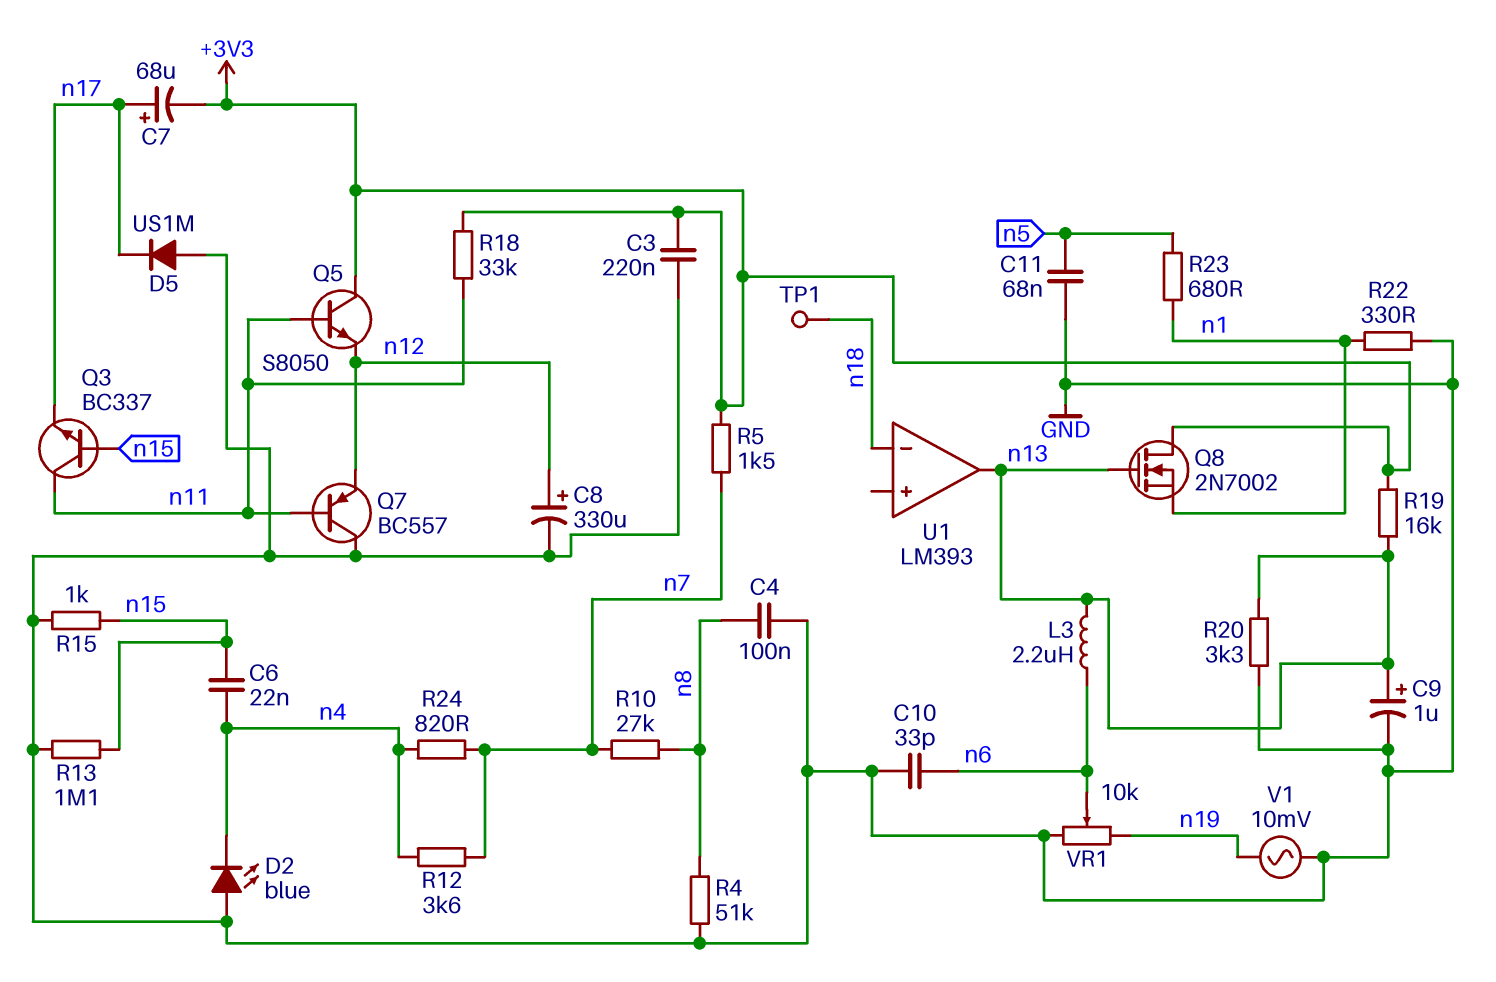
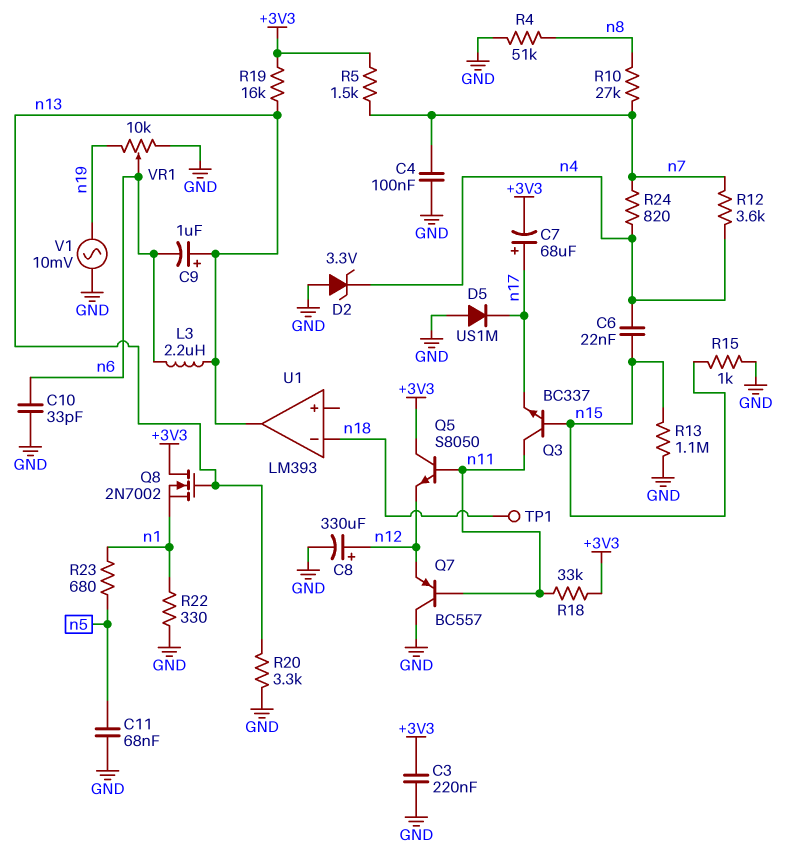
C4: 100nF (GND, n8) -> 100nF (GND, n7)
C9: 1uF (plus n13, minus GND) -> 1uF (plus n13, minus n6)
D2: LED blue (A GND, K n4) -> zener 3.3V (A GND, K n4)

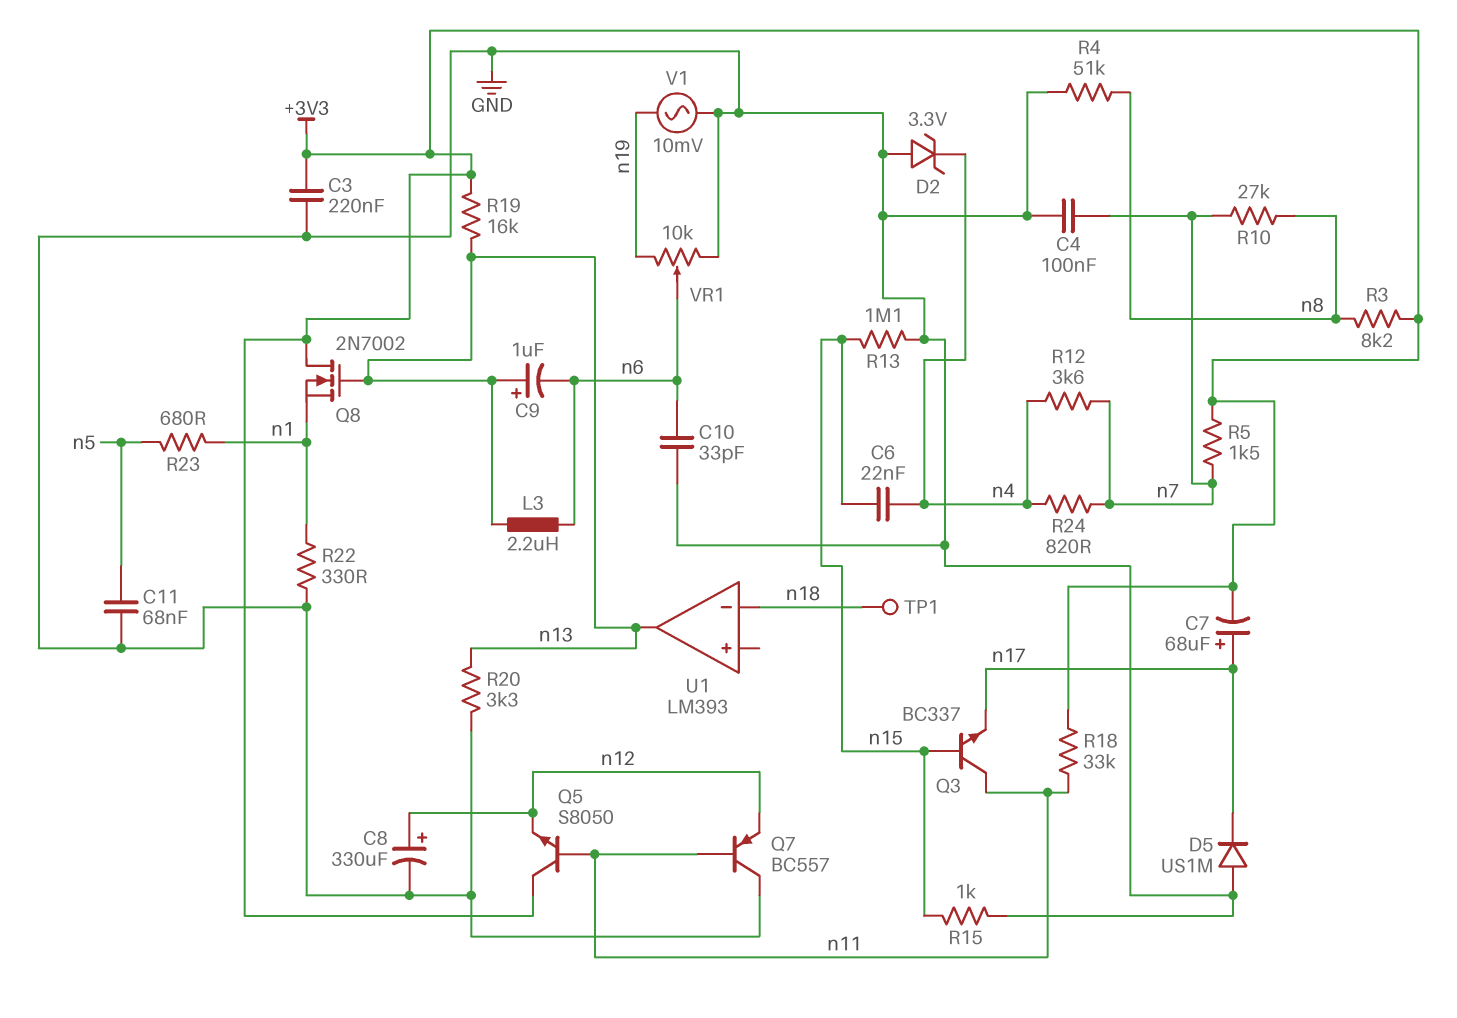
R3: none -> 8.2k (+3V3, n8)

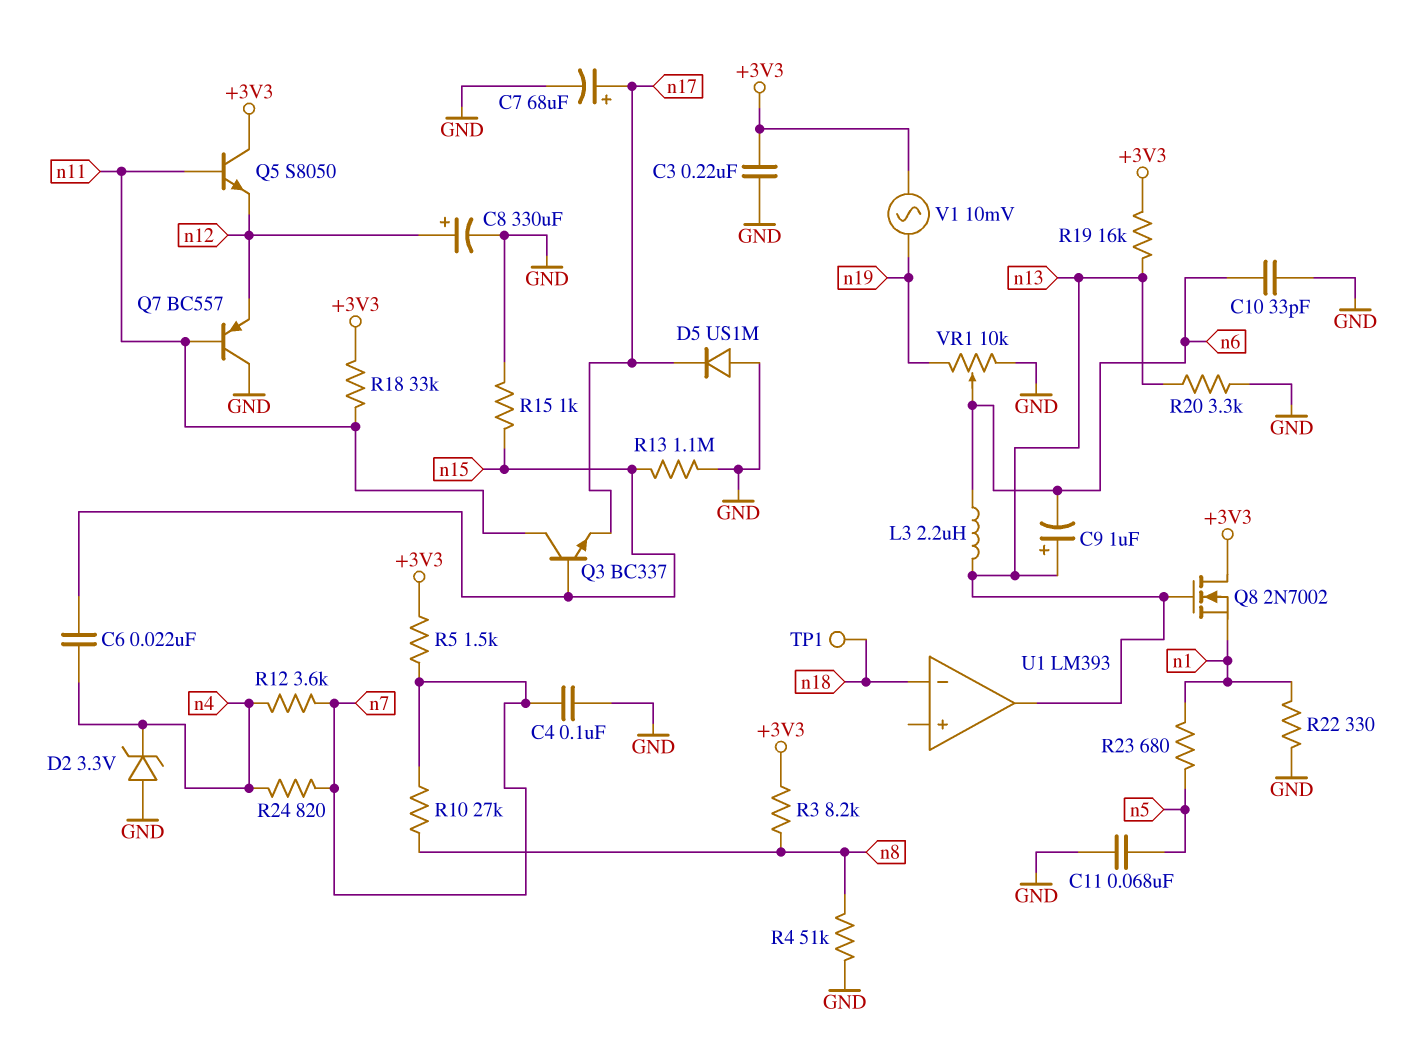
C7: 68uF (plus n17, minus +3V3) -> 68uF (plus n17, minus GND)
V1: AC 10mV (GND, n19) -> AC 10mV (+3V3, n19)

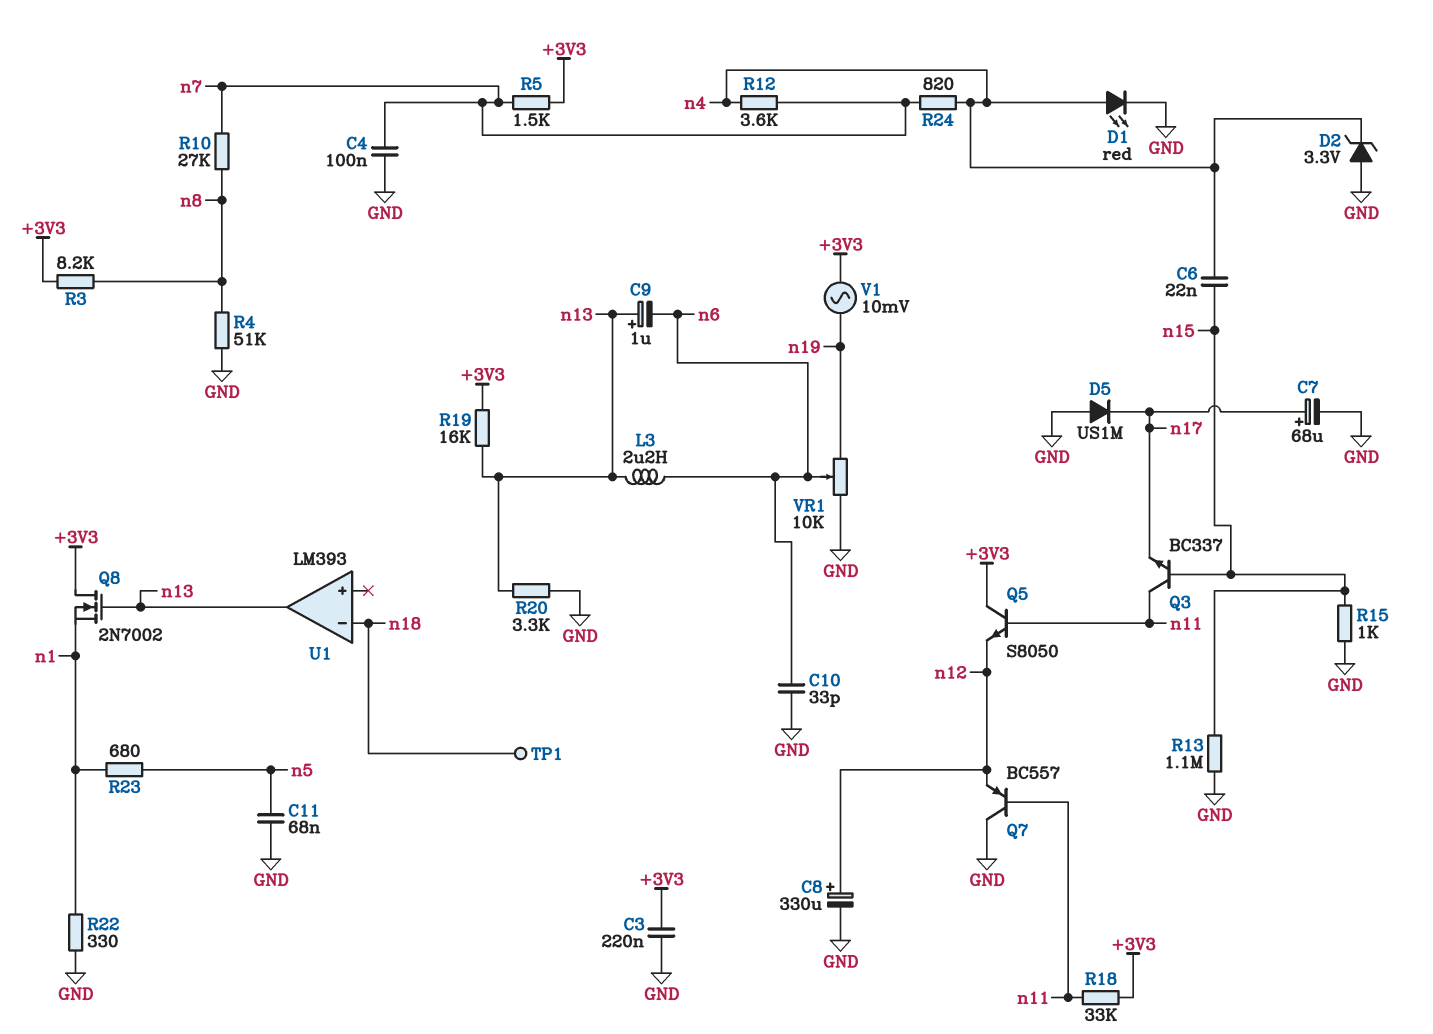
D1: none -> LED red (A n4, K GND)

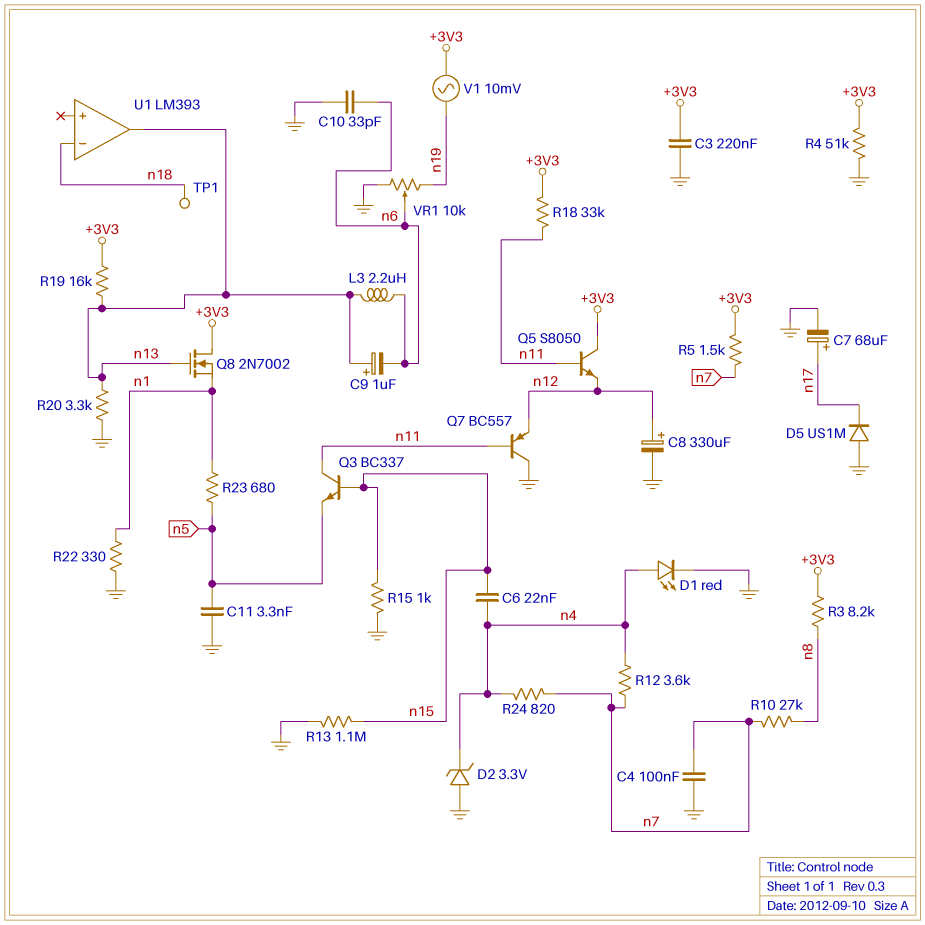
C11: 68nF (GND, n5) -> 3.3nF (GND, n5)
Q3: NPN BC337 (B n15, C n11, E n17) -> NPN BC337 (B n15, C n11, E n5)
R4: 51k (GND, n8) -> 51k (+3V3, GND)

